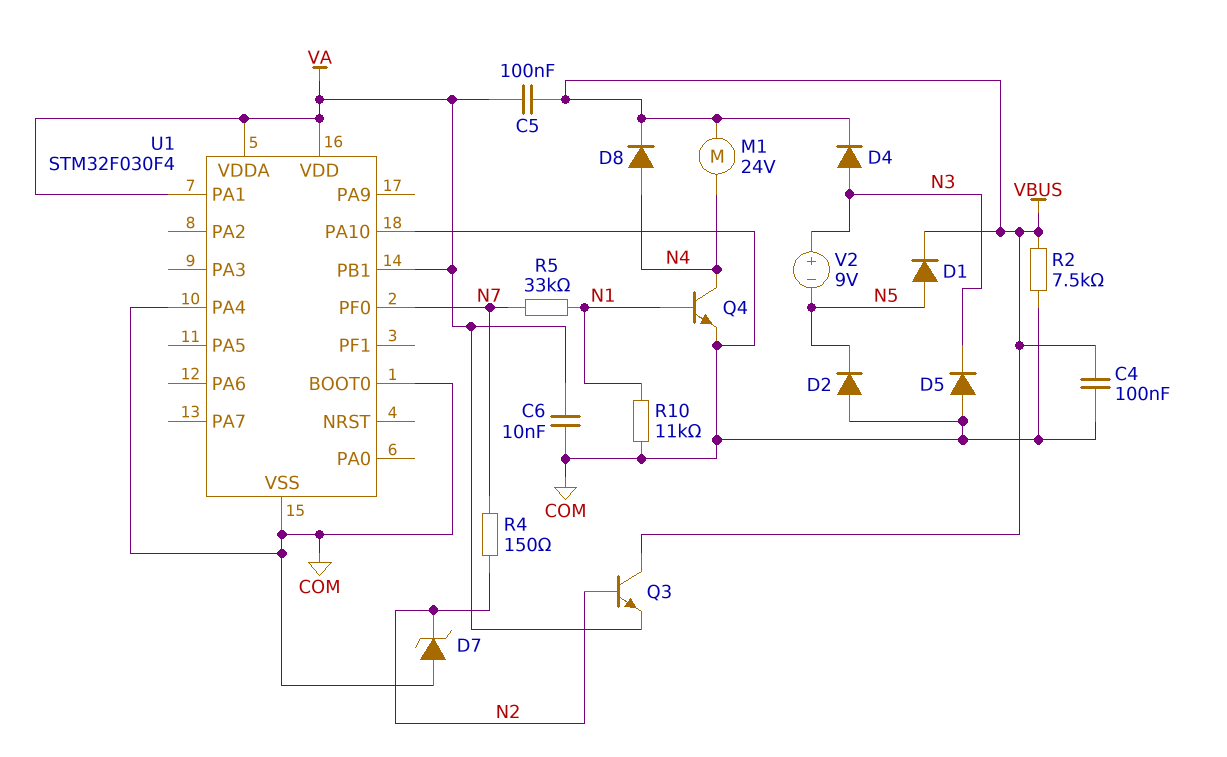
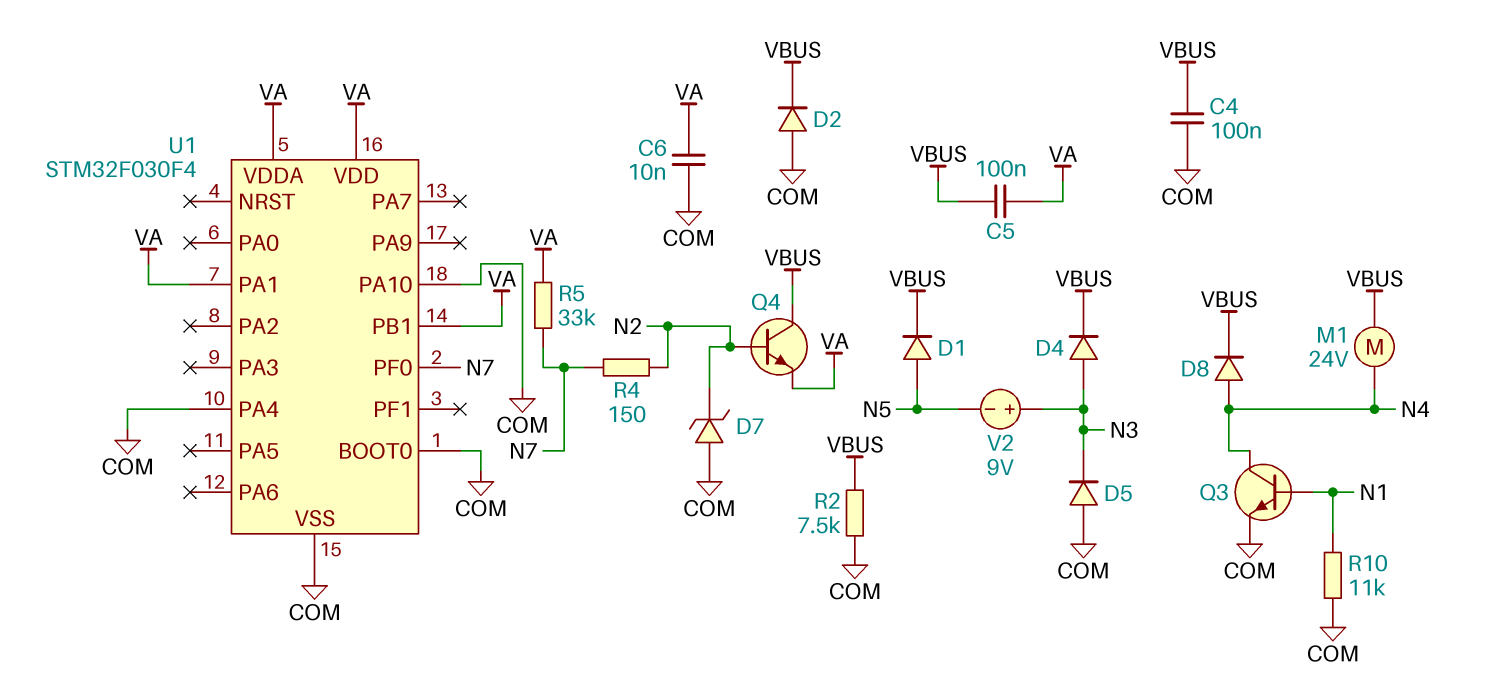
D2: diode (A COM, K N5) -> diode (A COM, K VBUS)
Q3: NPN (B N2, C VBUS, E VA) -> NPN (B N1, C N4, E COM)
Q4: NPN (B N1, C N4, E COM) -> NPN (B N2, C VBUS, E VA)
R5: 33k (N1, N7) -> 33k (N7, VA)

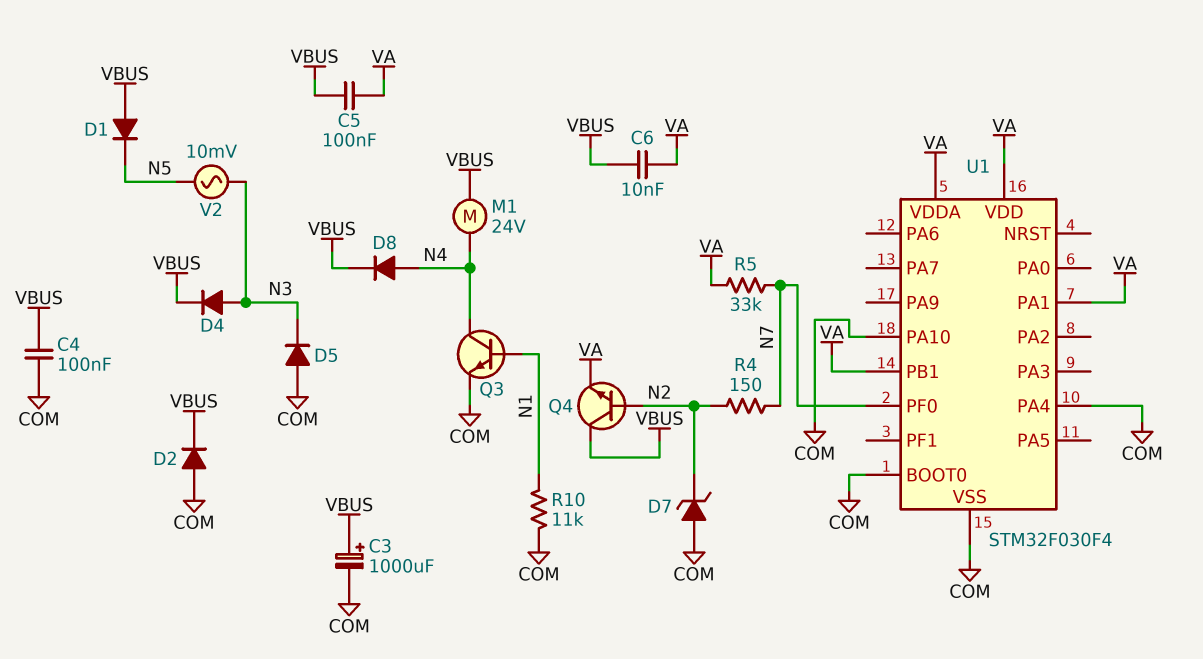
C3: none -> 1000uF (plus VBUS, minus COM)
C6: 10nF (COM, VA) -> 10nF (VA, VBUS)
D1: diode (A N5, K VBUS) -> diode (A VBUS, K N5)
R2: 7.5k (COM, VBUS) -> none
V2: 9V (plus N3, minus N5) -> AC 10mV (N3, N5)

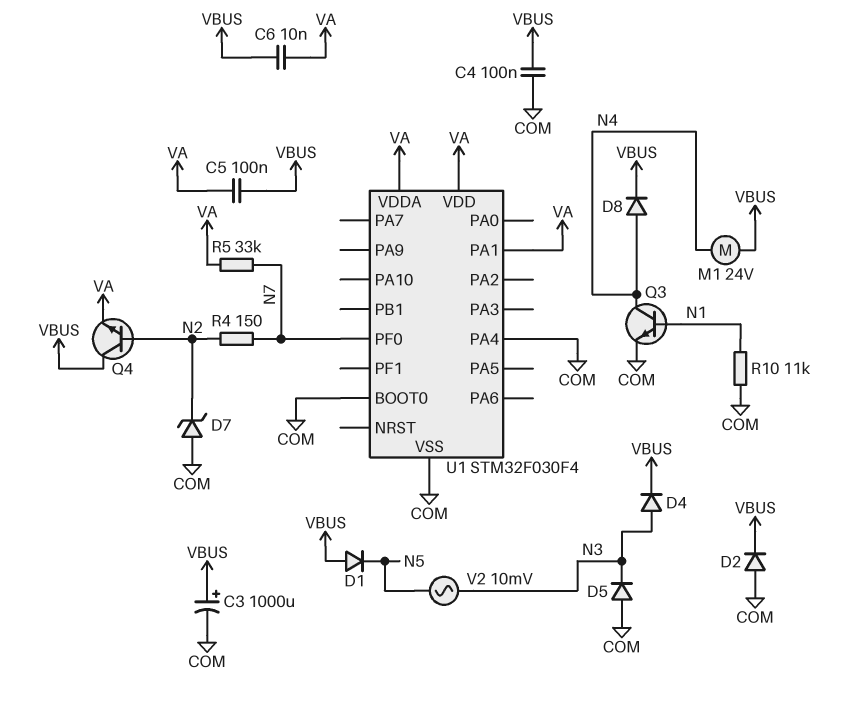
U1 pin PA10: COM -> none
U1 pin PB1: VA -> none

